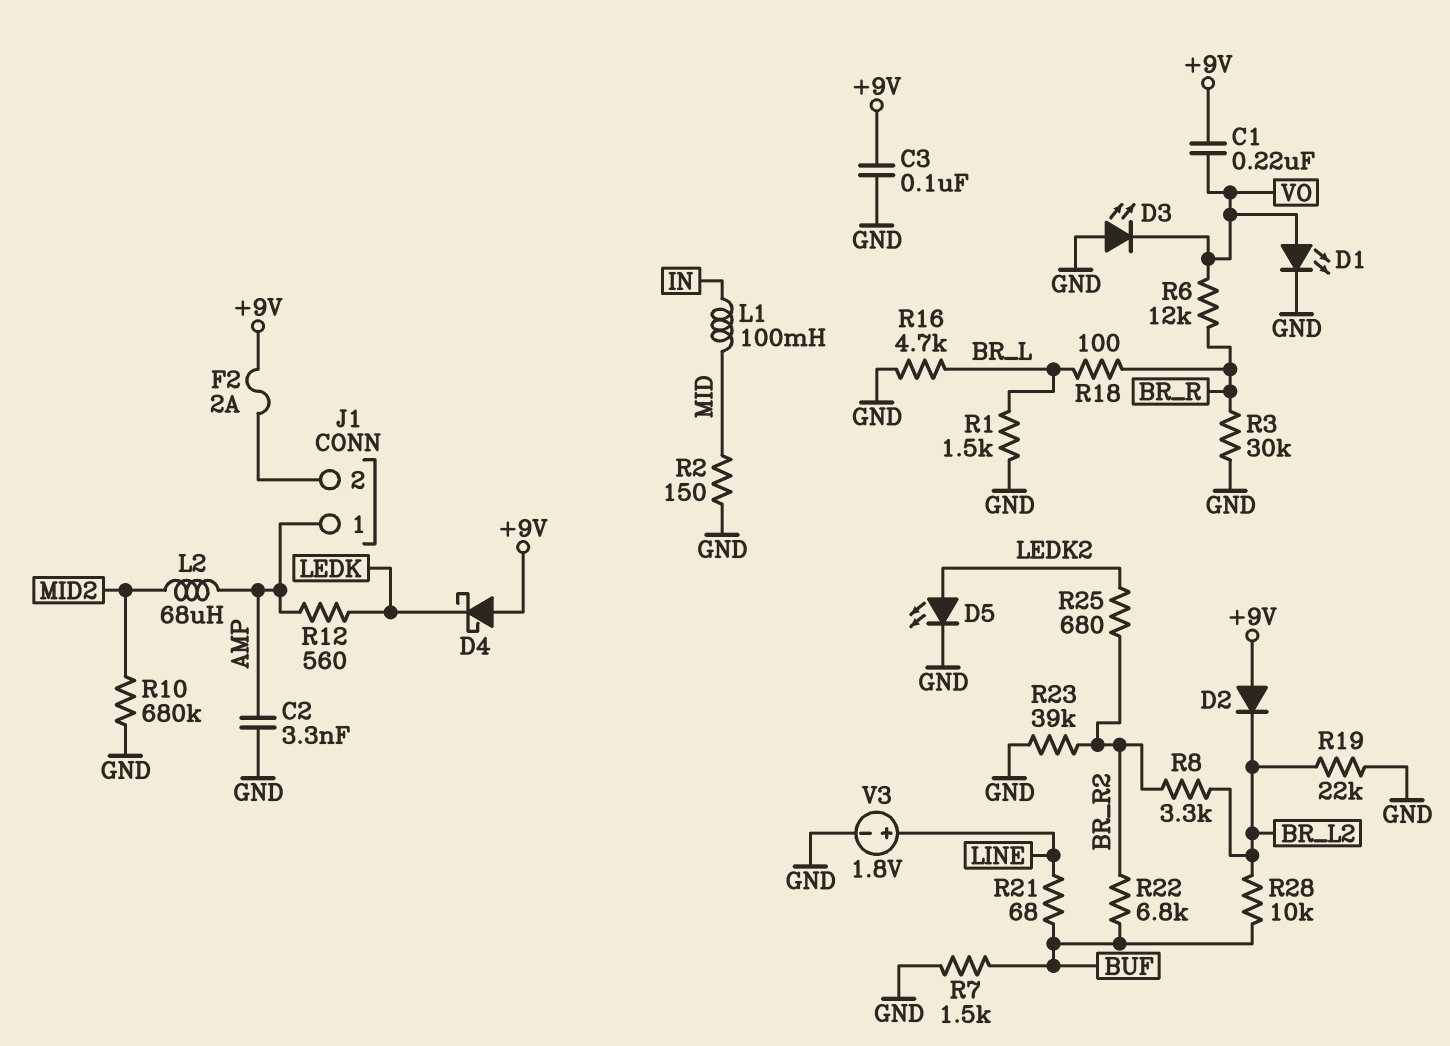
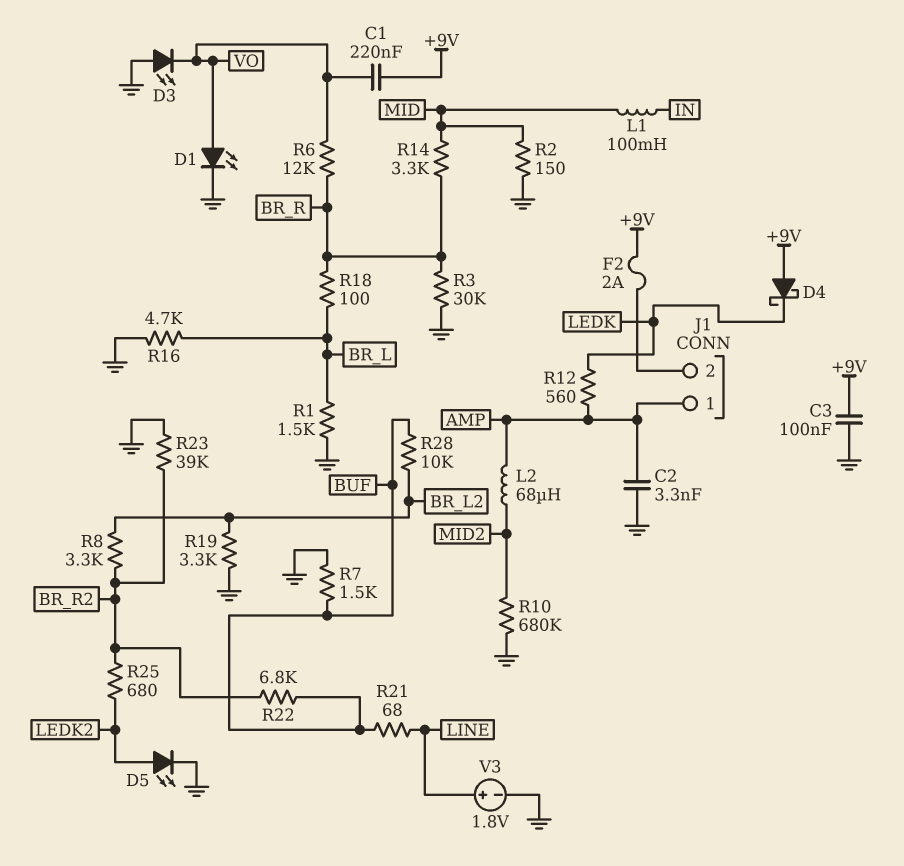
D2: diode (A +9V, K BR_L2) -> none
R14: none -> 3.3k (BR_R, MID)
R19: 22k (BR_L2, GND) -> 3.3k (BR_L2, GND)

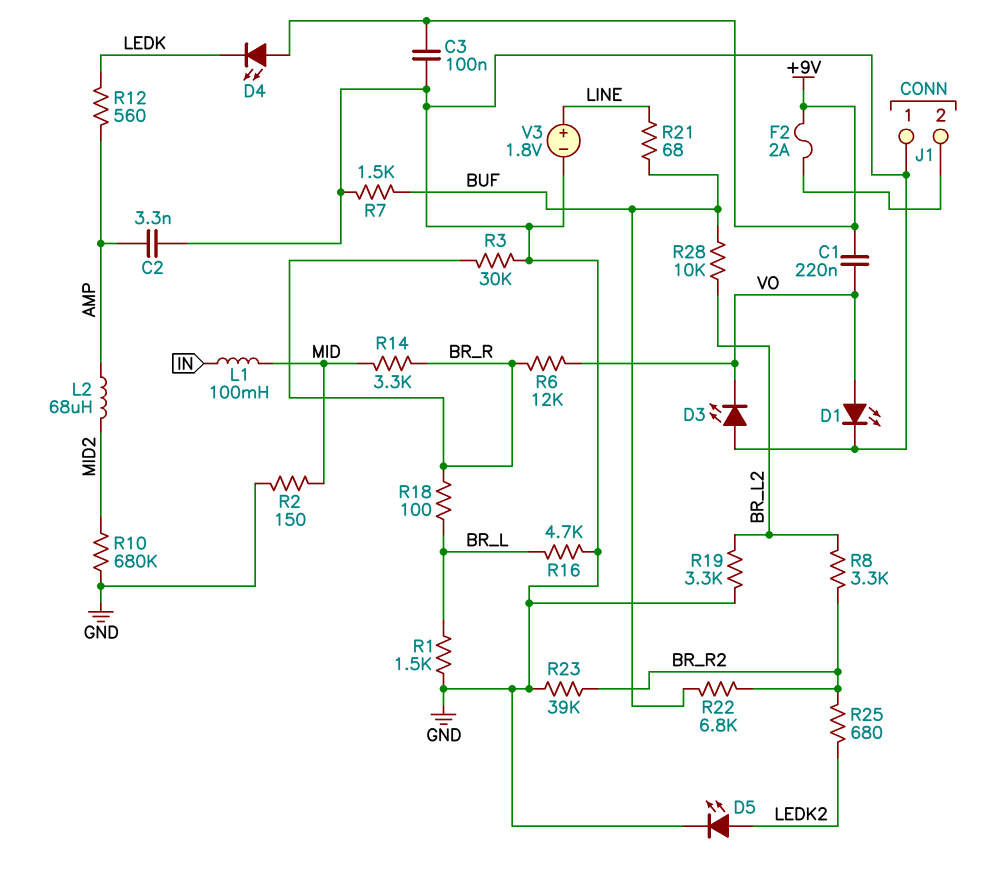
D4: schottky (A +9V, K LEDK) -> LED (A +9V, K LEDK)
J1 pin 1: AMP -> GND

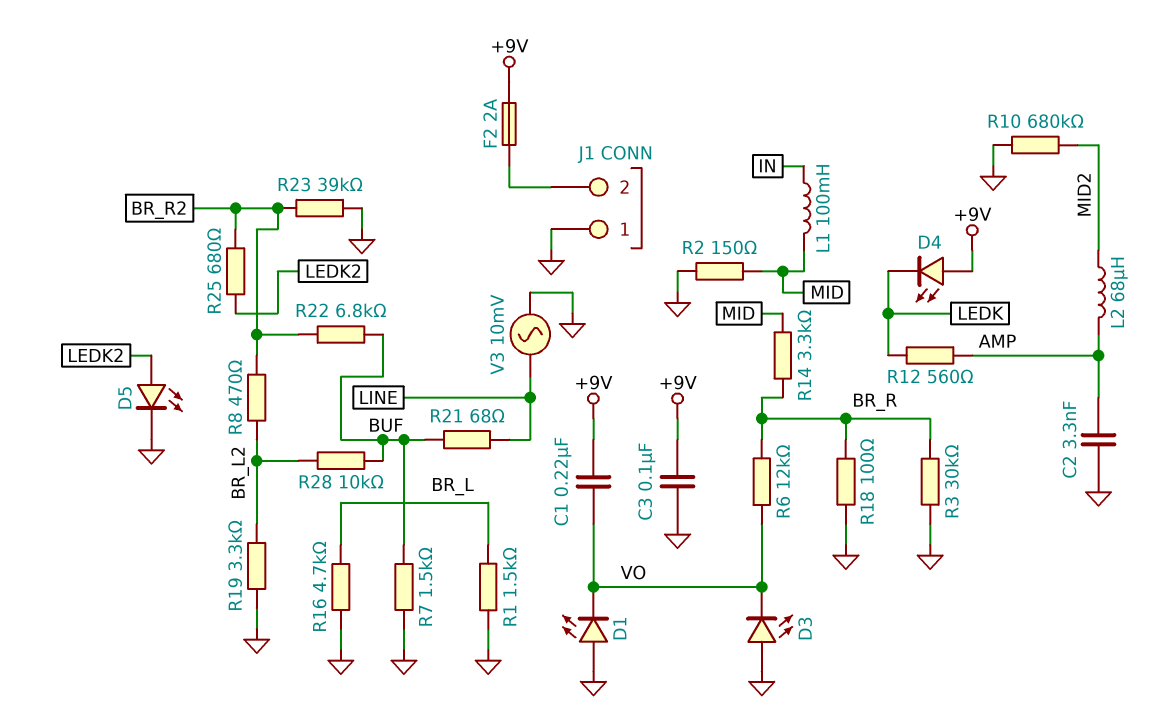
D1: LED (A VO, K GND) -> LED (A GND, K VO)
R8: 3.3k (BR_L2, BR_R2) -> 470 (BR_L2, BR_R2)
R18: 100 (BR_L, BR_R) -> 100 (BR_R, GND)
V3: 1.8V (plus LINE, minus GND) -> AC 10mV (GND, LINE)

